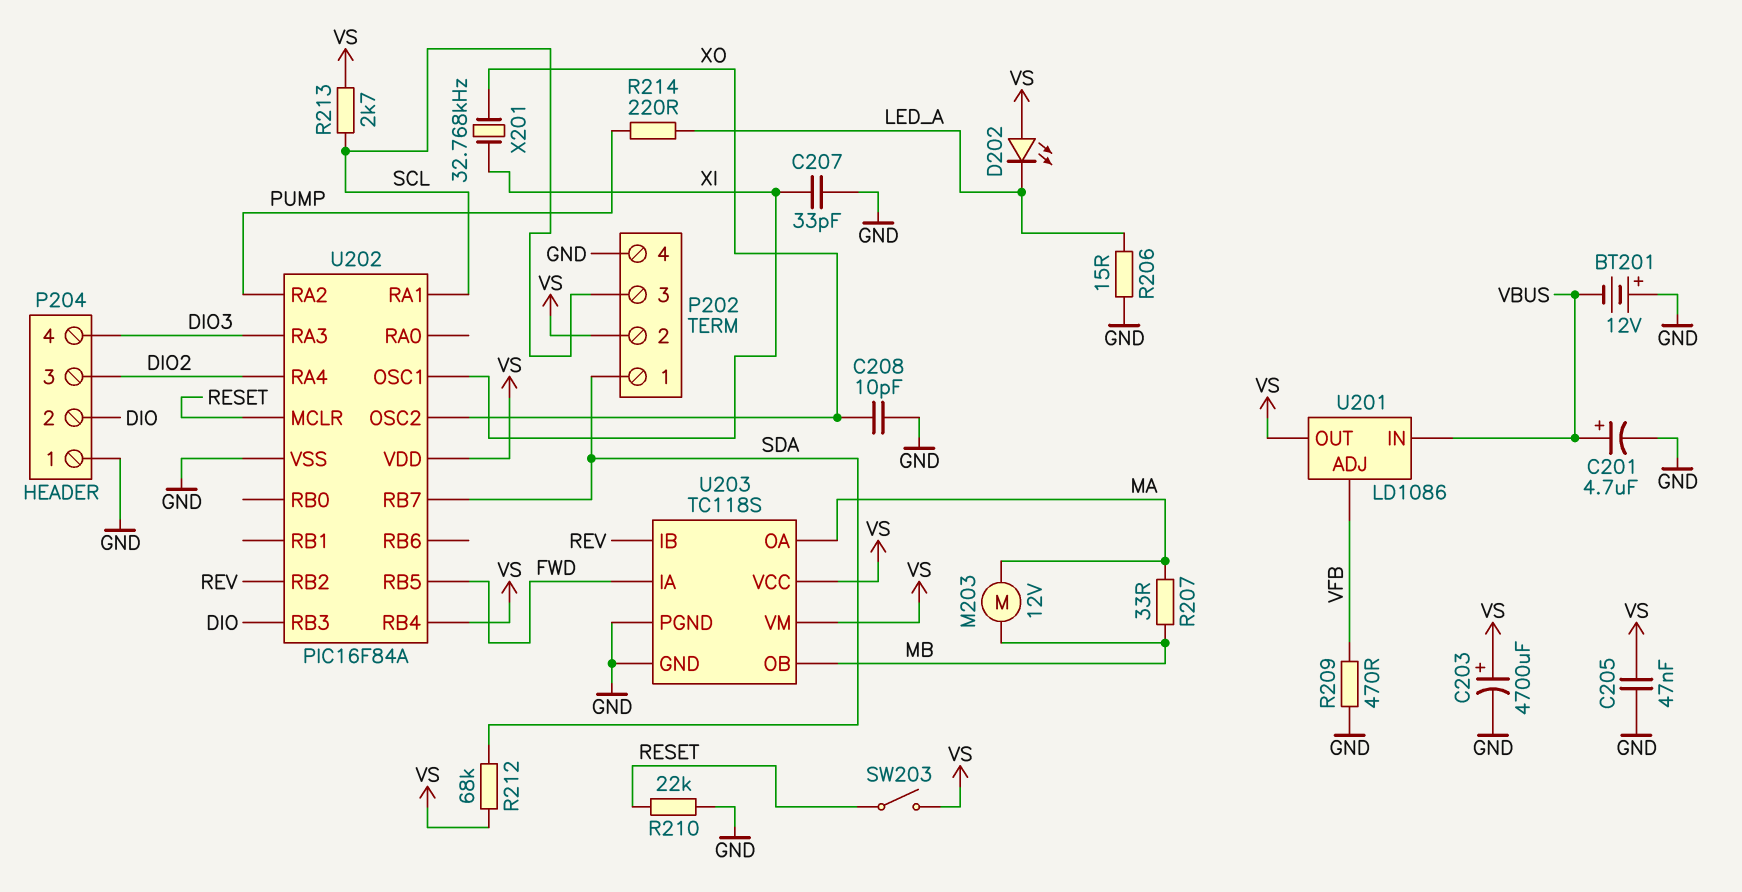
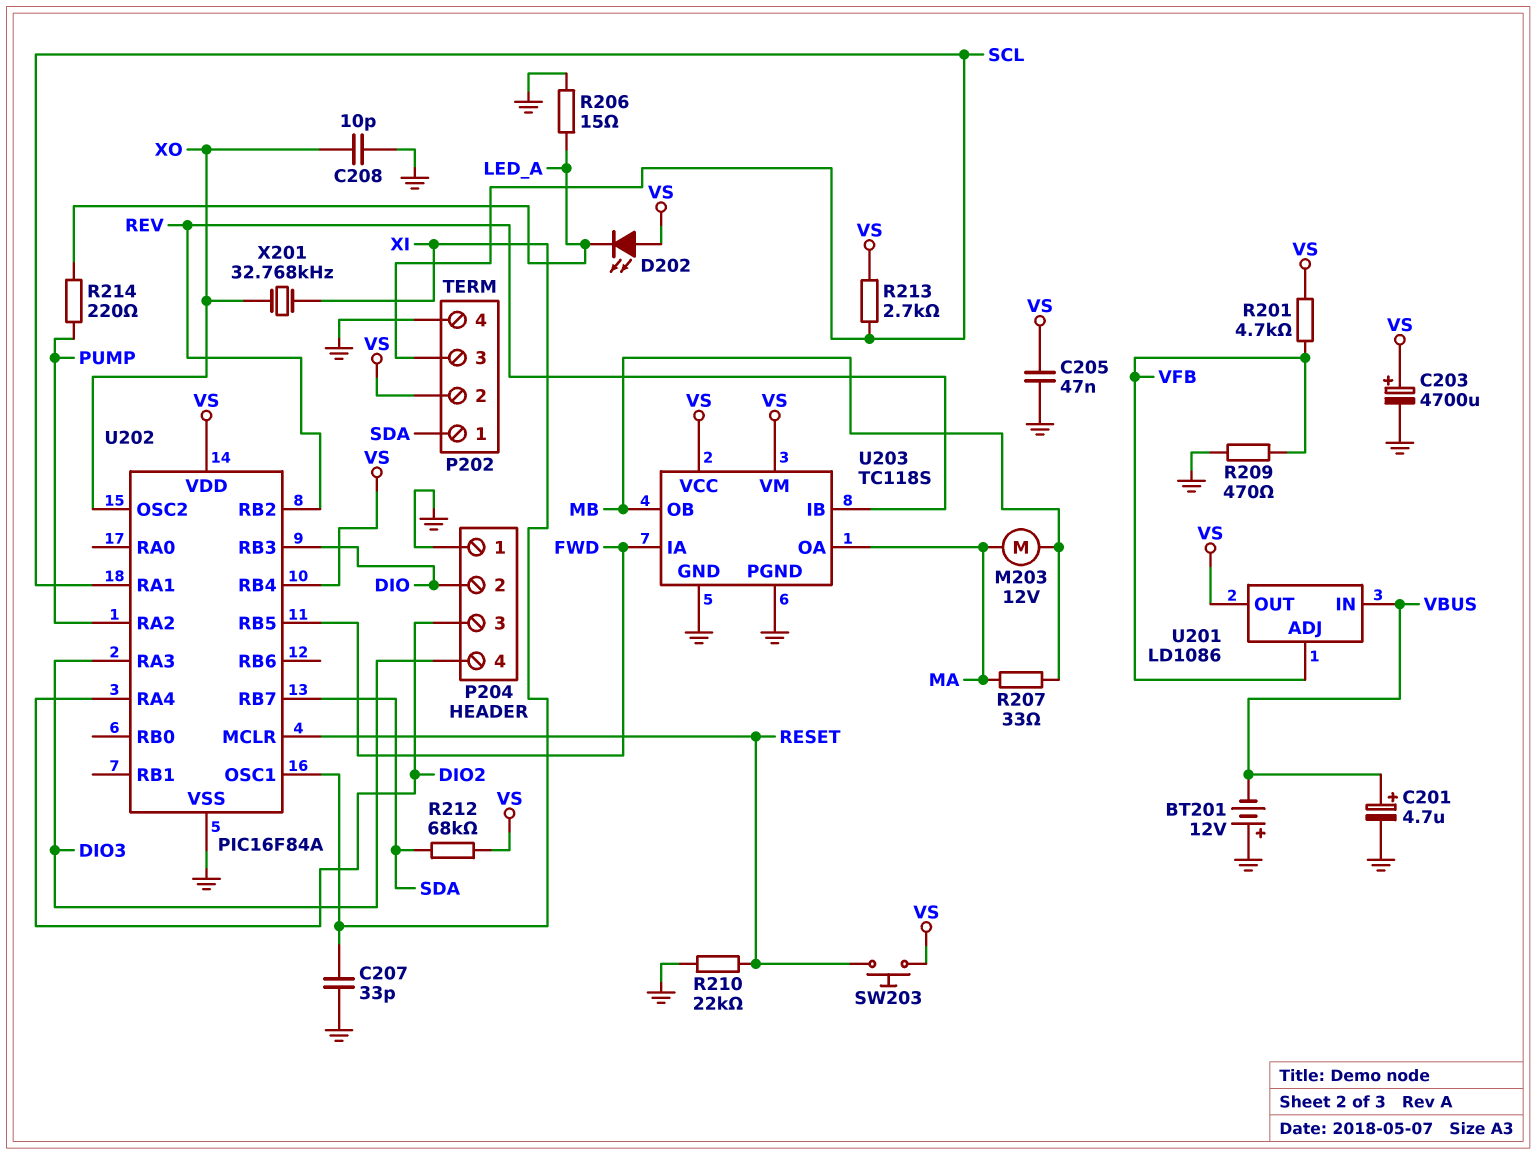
R201: none -> 4.7k (VFB, VS)
SW203: switch (RESET, VS) -> button (RESET, VS)

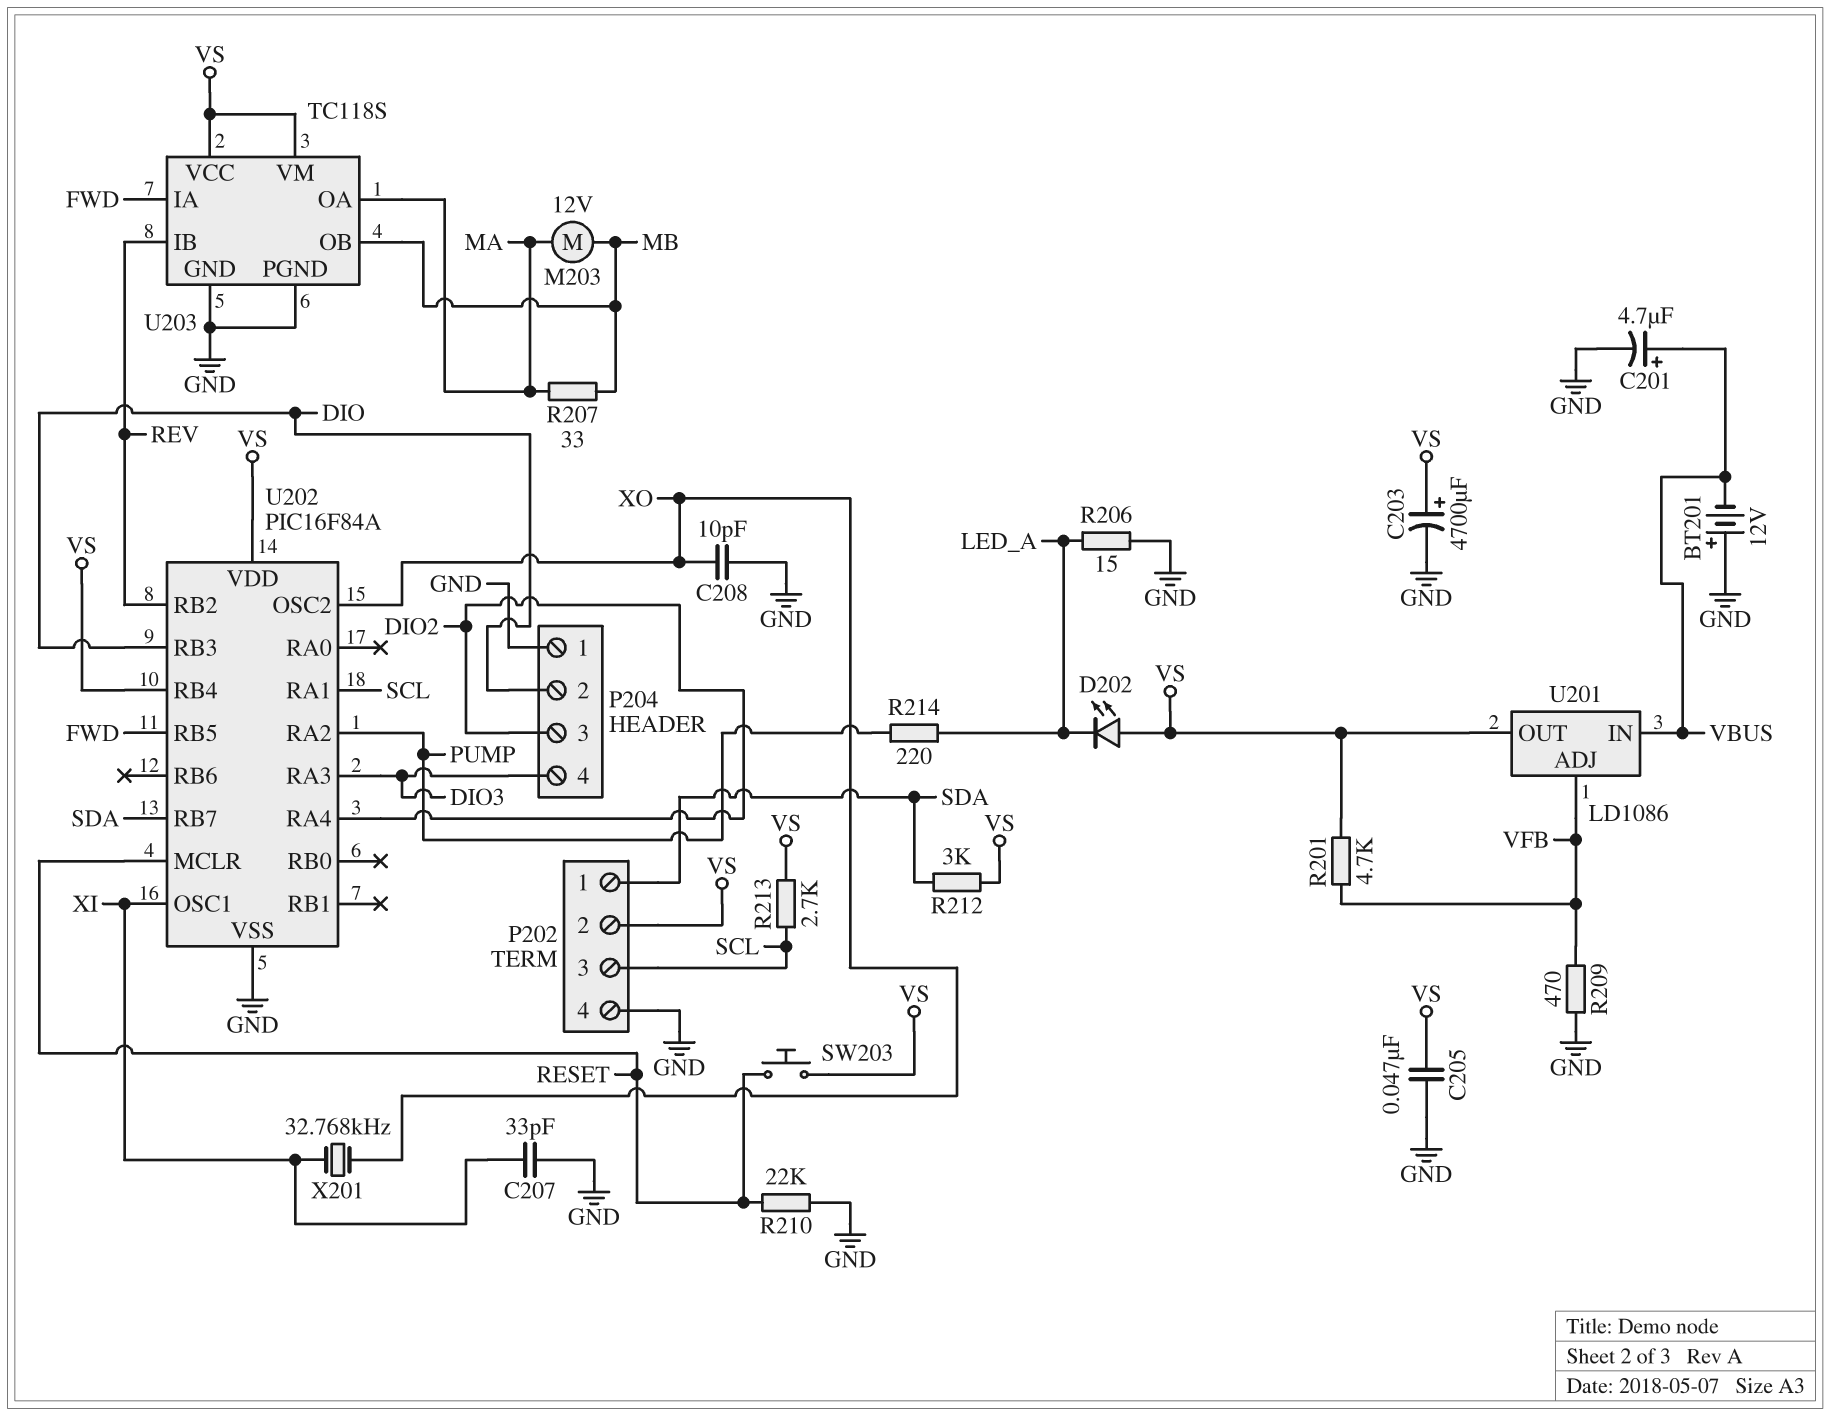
R212: 68k (SDA, VS) -> 3k (SDA, VS)

